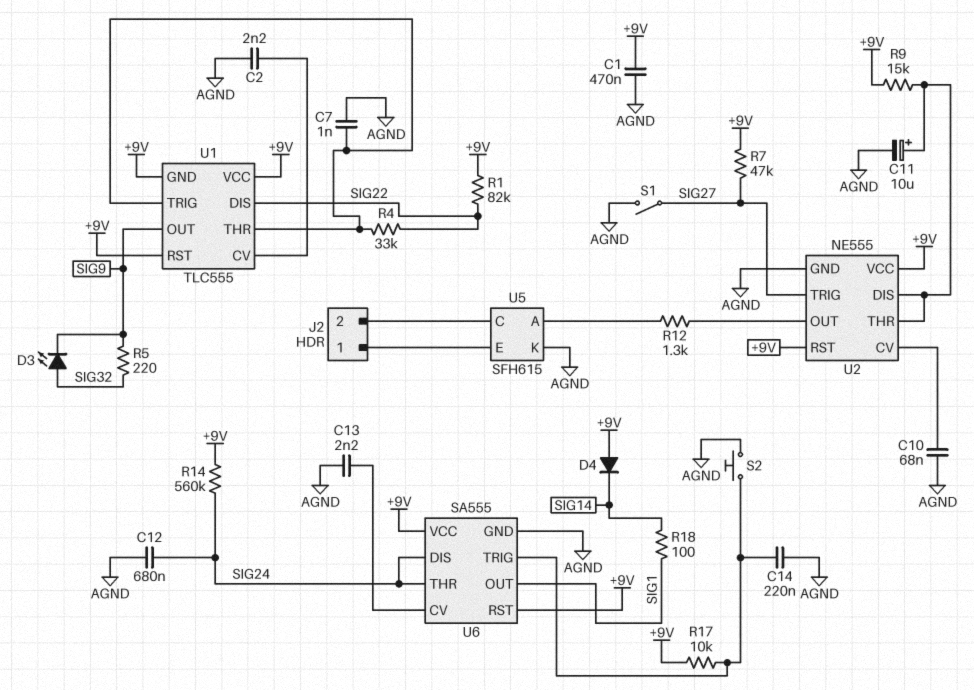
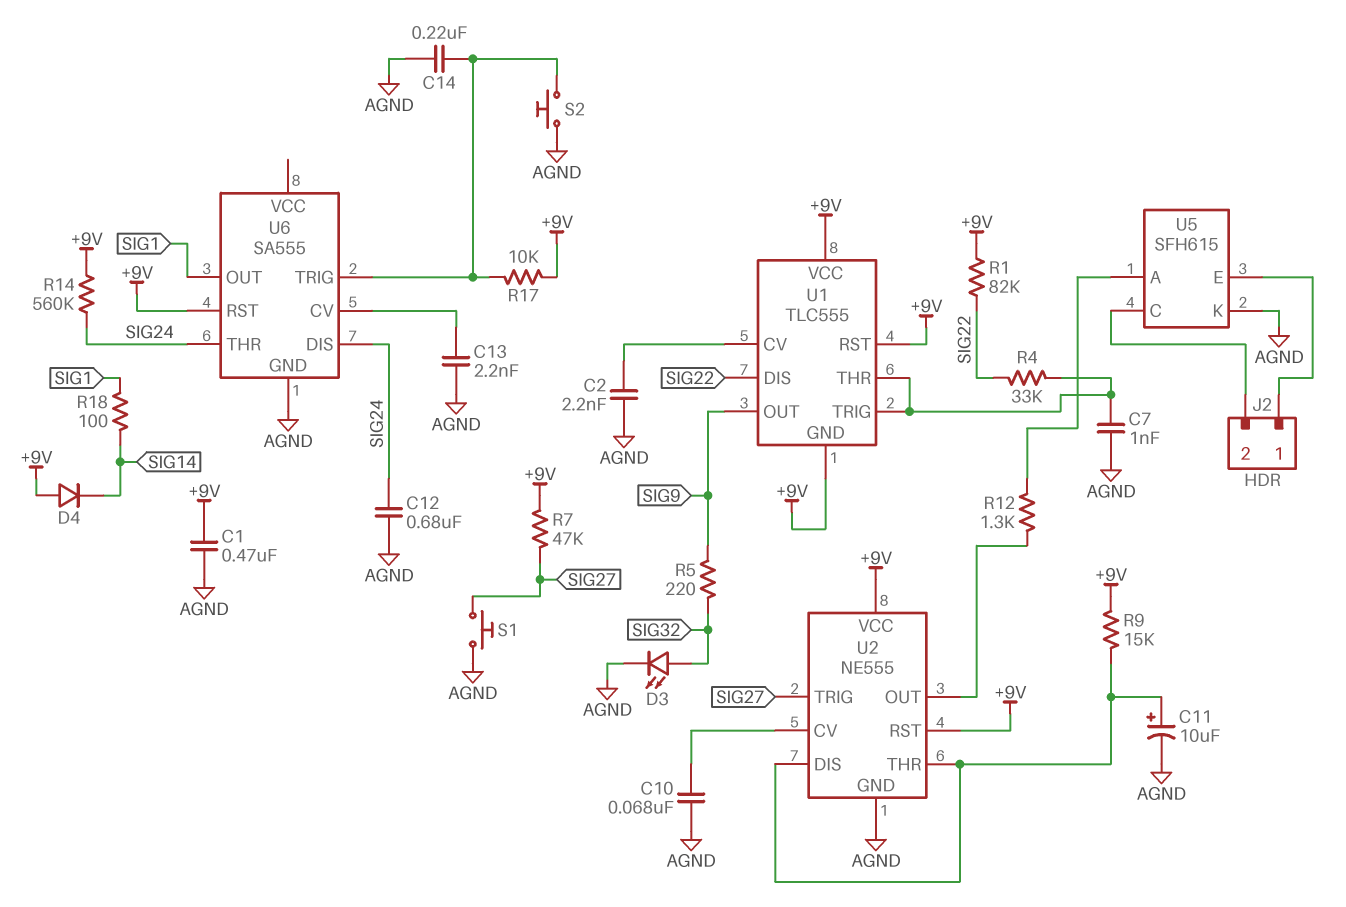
D3: LED (A SIG32, K SIG9) -> LED (A SIG32, K AGND)
S1: switch (AGND, SIG27) -> button (AGND, SIG27)
U6 pin VCC: +9V -> none

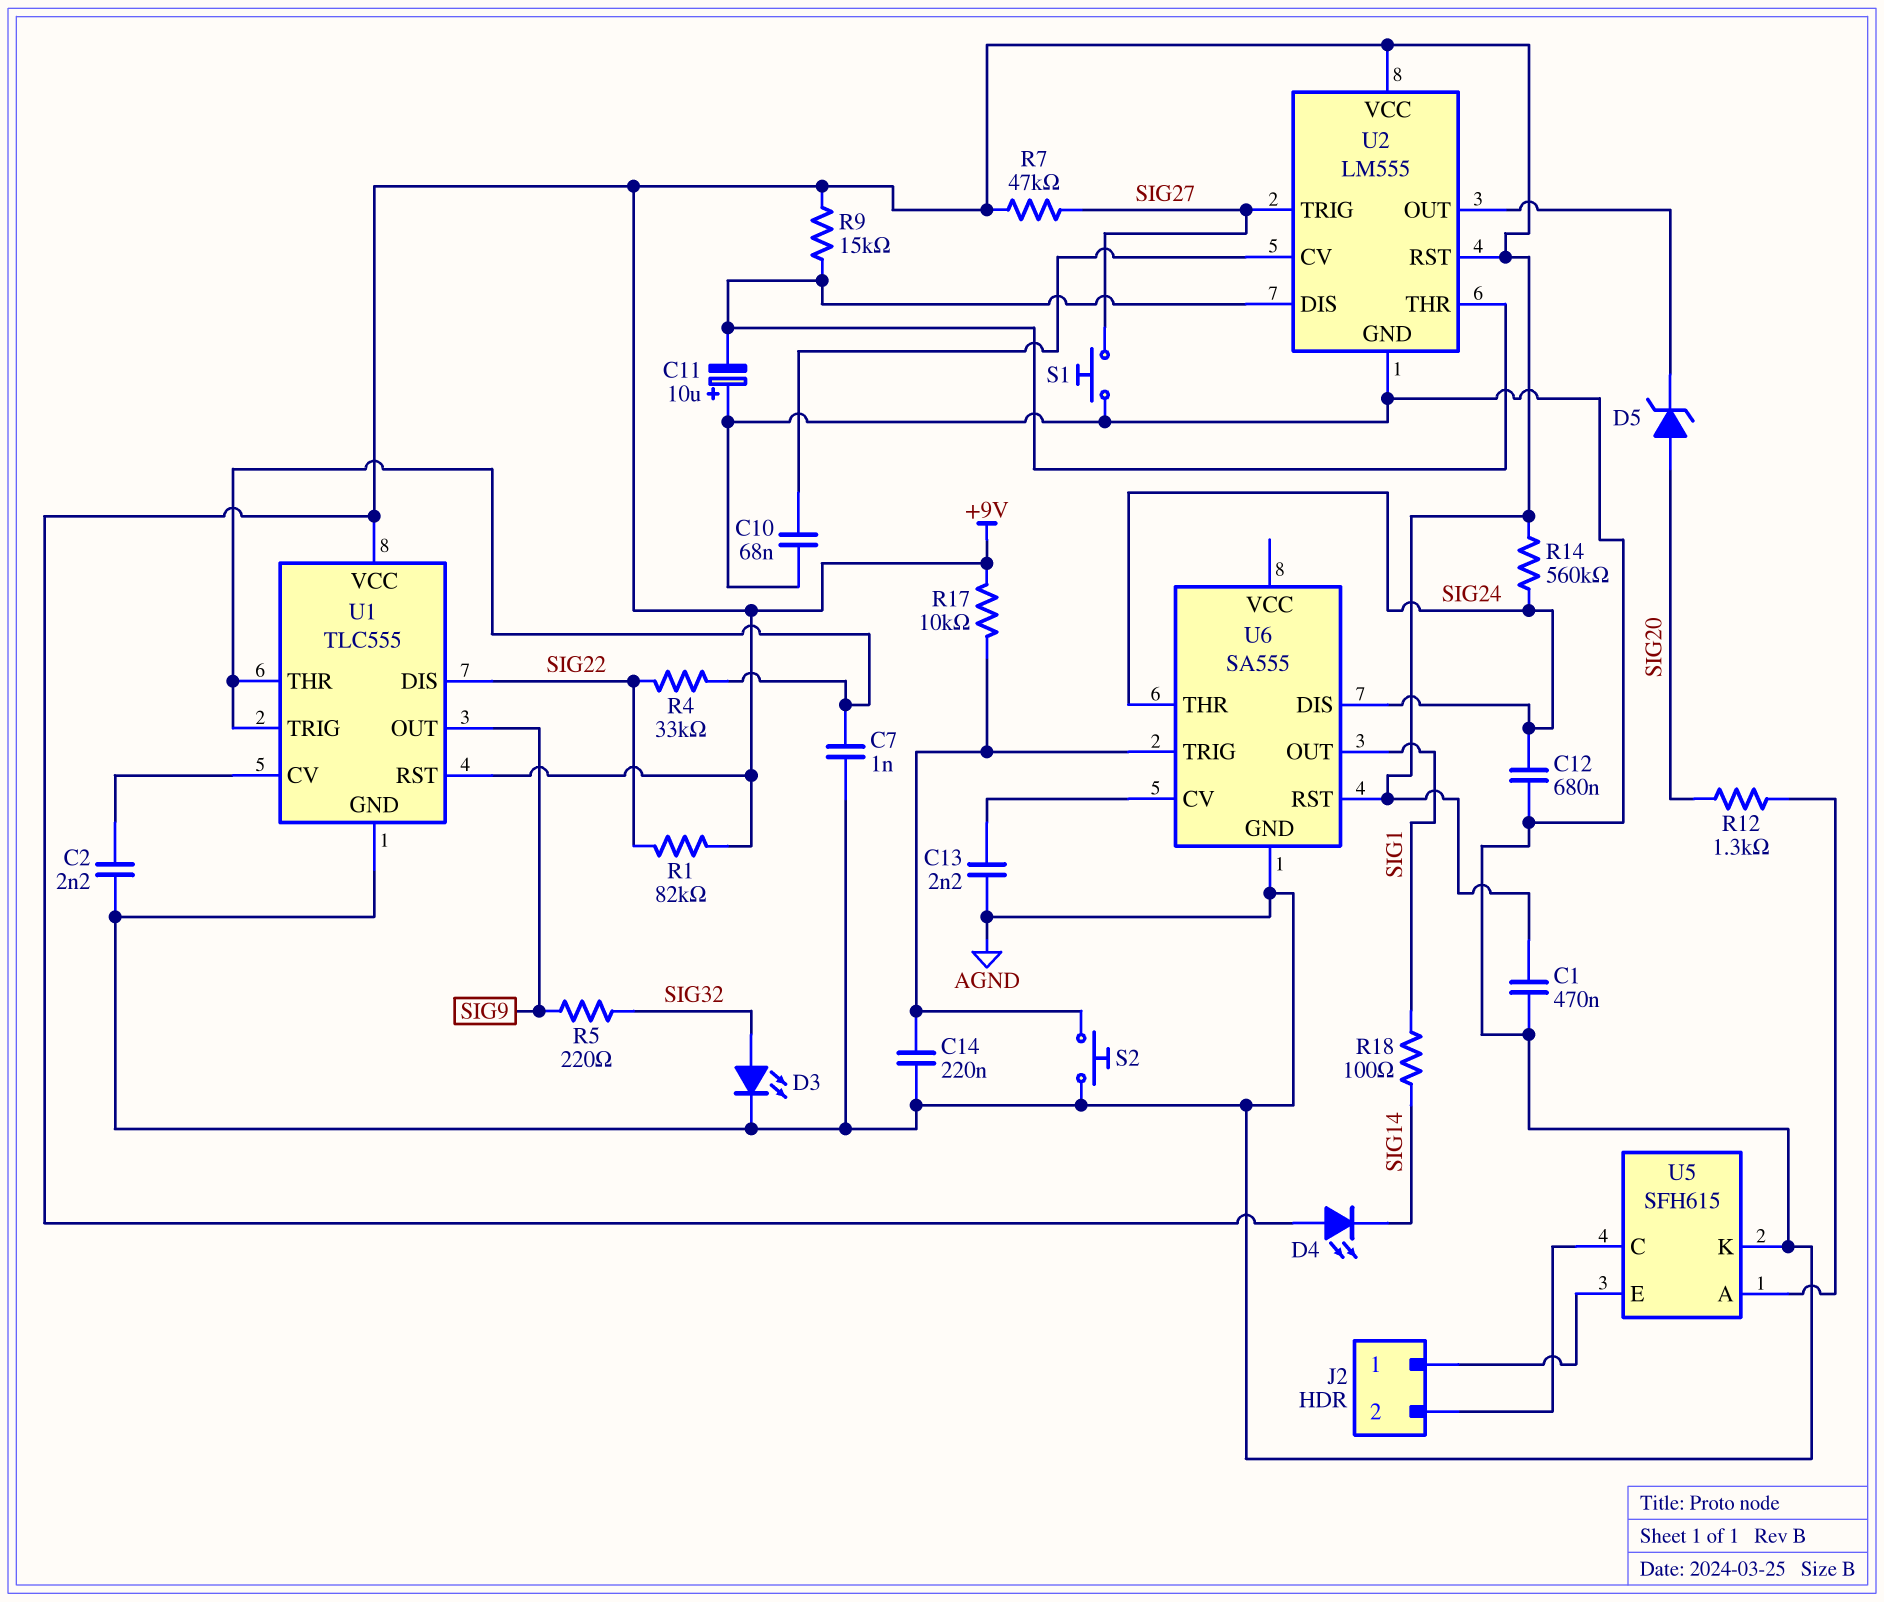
C11: 10uF (plus U2/DIS, minus AGND) -> 10uF (plus AGND, minus U2/DIS)
D4: diode (A +9V, K SIG14) -> LED (A +9V, K SIG14)
D5: none -> zener (A SIG20, K U2/OUT)
R12: 1.3k (U2/OUT, U5/A) -> 1.3k (SIG20, U5/A)
U1 pin GND: +9V -> AGND
U2: NE555 -> LM555

